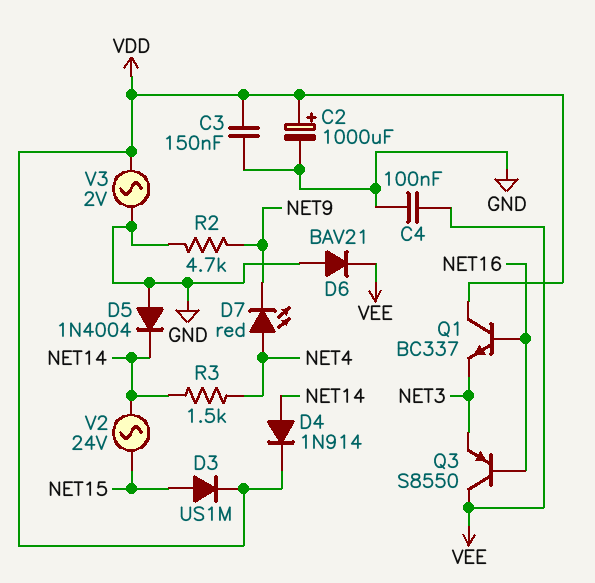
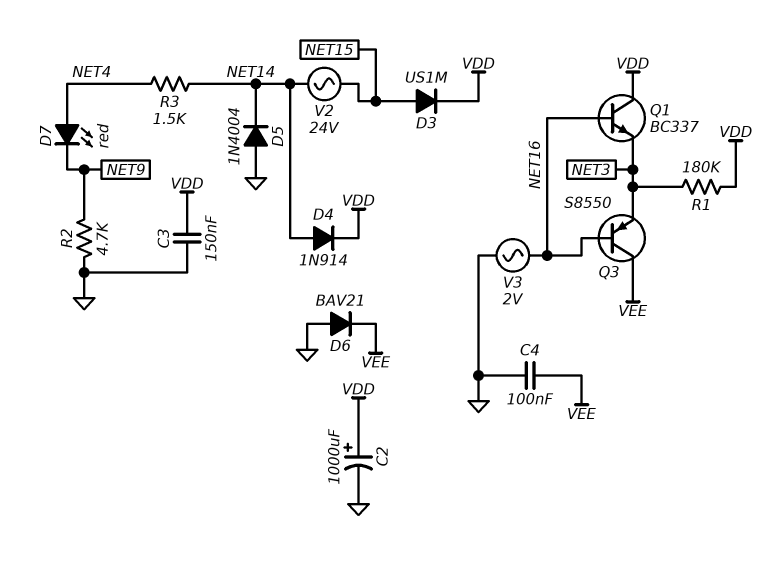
R1: none -> 180k (NET3, VDD)
V3: AC 2V (GND, VDD) -> AC 2V (GND, NET16)

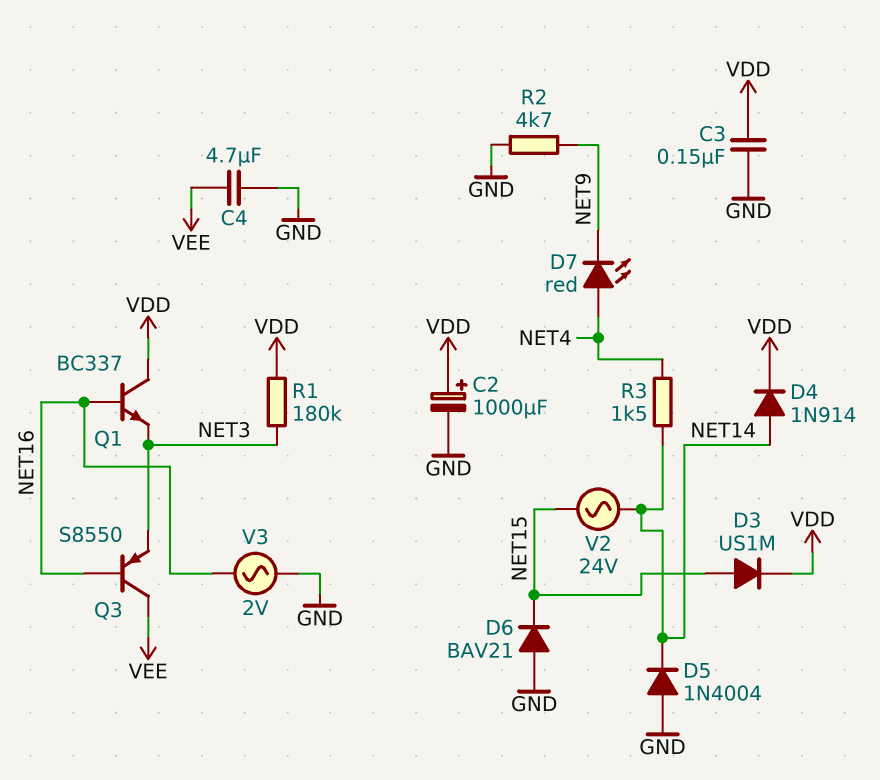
C4: 100nF (GND, VEE) -> 4.7uF (GND, VEE)
D6: diode BAV21 (A GND, K VEE) -> diode BAV21 (A GND, K NET15)

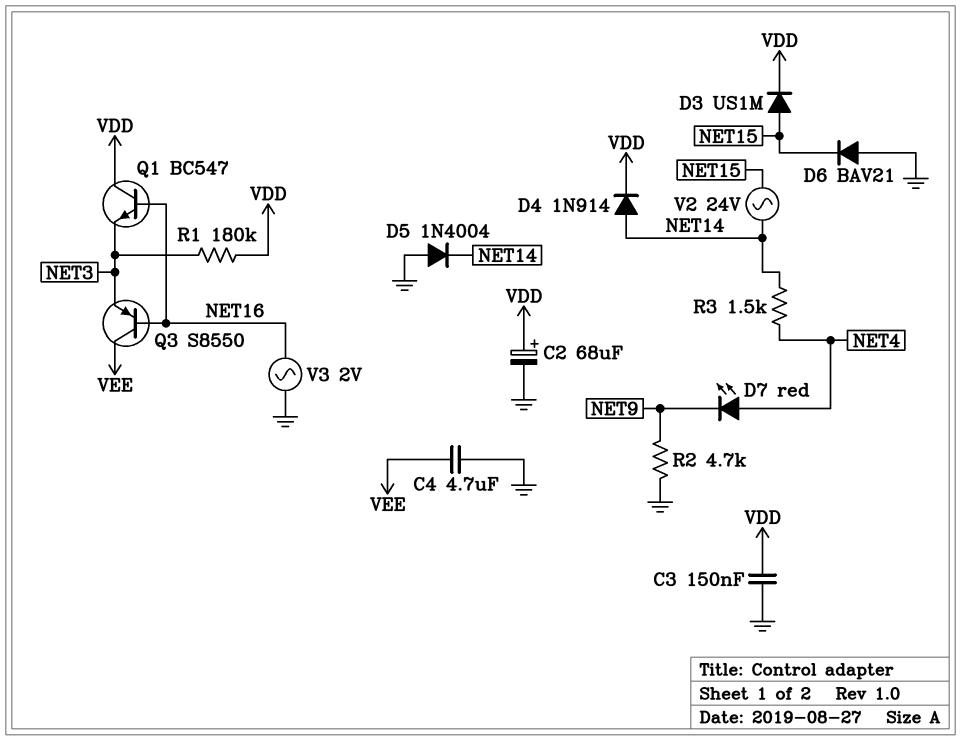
C2: 1000uF (plus VDD, minus GND) -> 68uF (plus VDD, minus GND)
Q1: NPN BC337 (B NET16, C VDD, E NET3) -> NPN BC547 (B NET16, C VDD, E NET3)

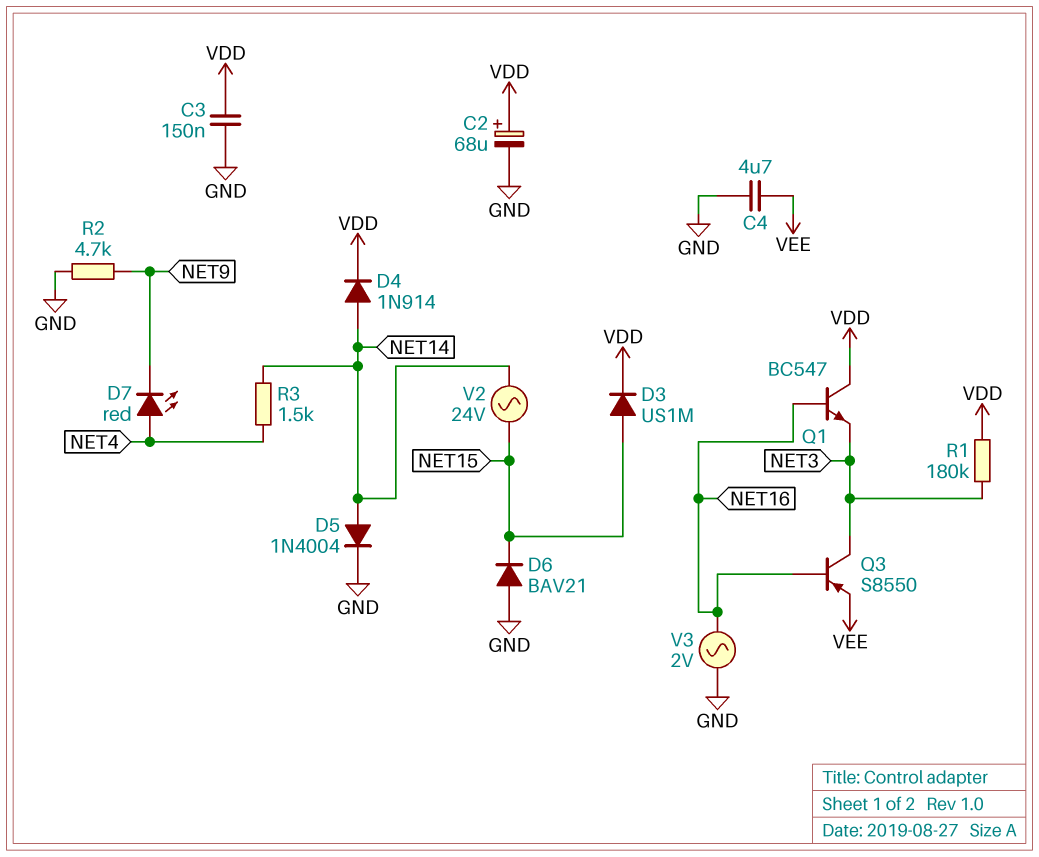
D5: diode 1N4004 (A GND, K NET14) -> diode 1N4004 (A NET14, K GND)
Q3: PNP S8550 (B NET16, C VEE, E NET3) -> PNP S8550 (B NET16, C NET3, E VEE)

